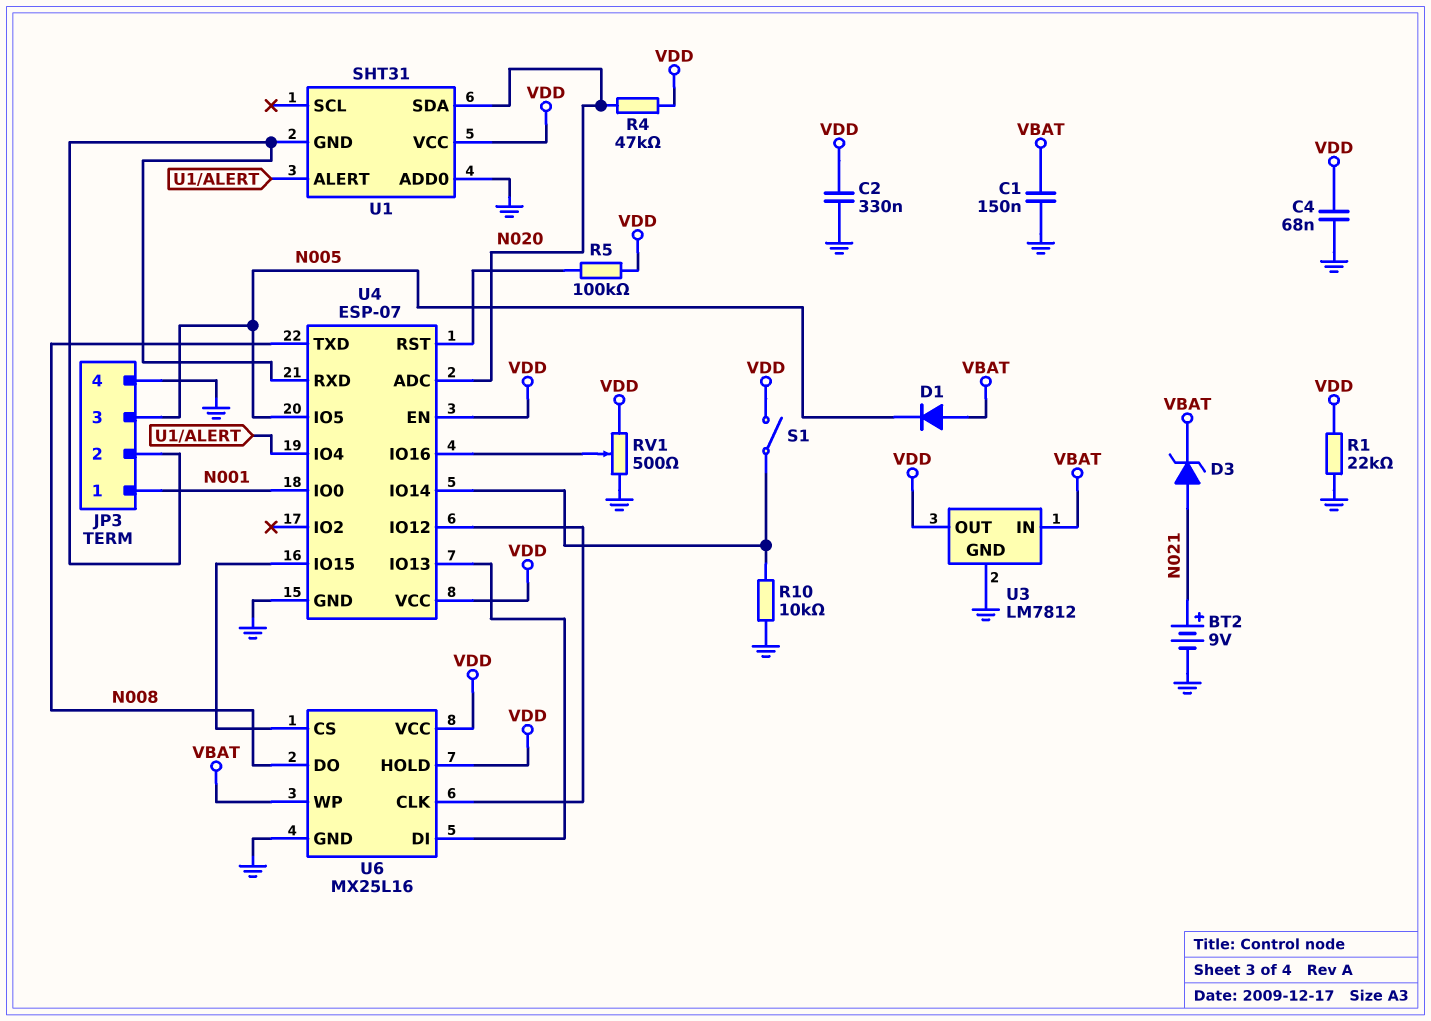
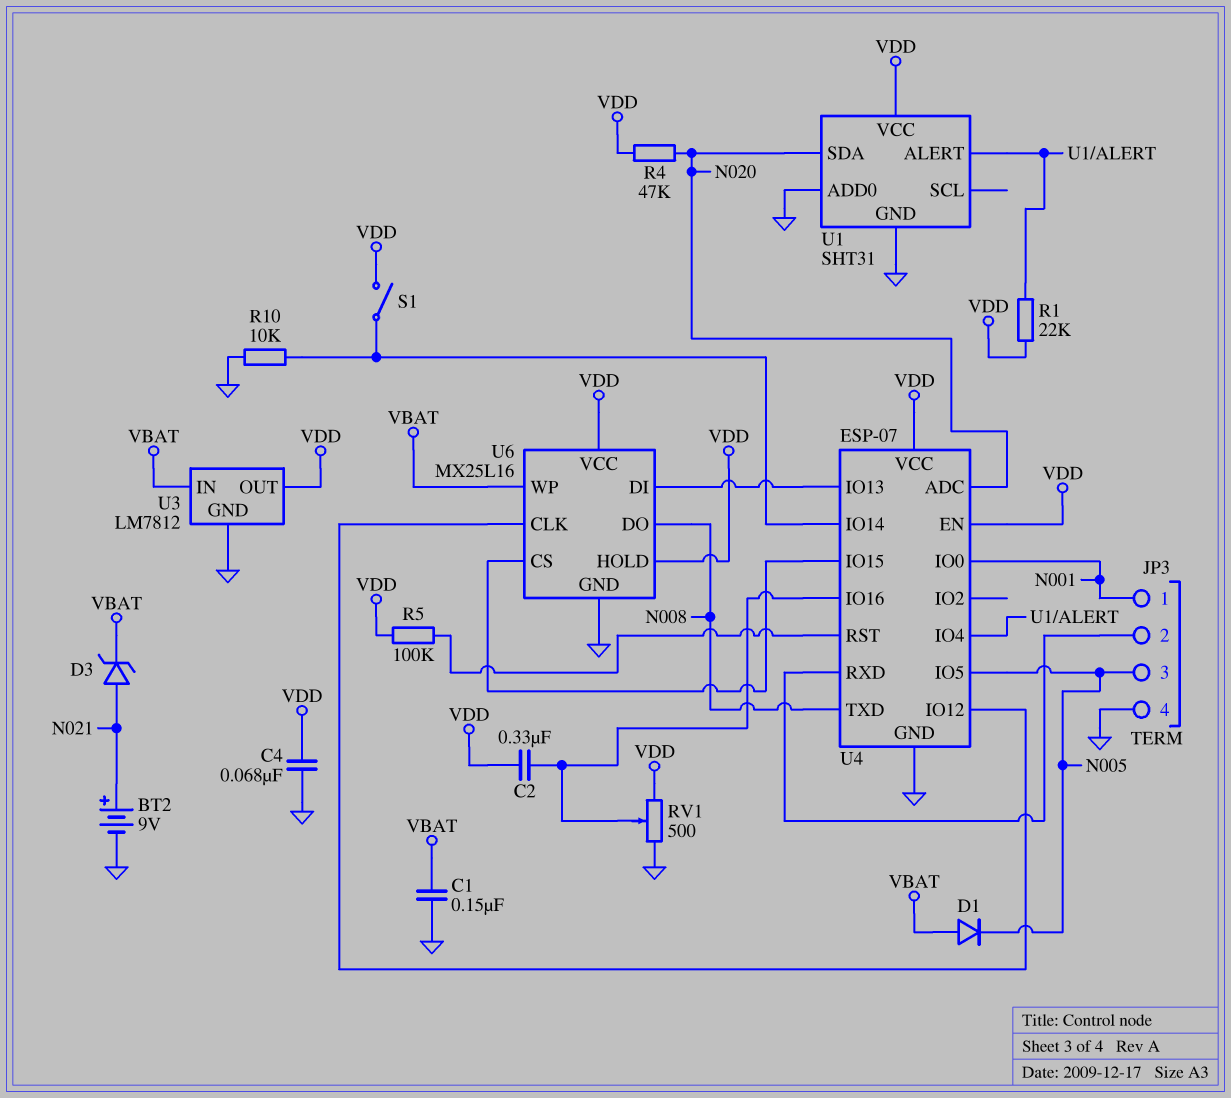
C2: 330nF (GND, VDD) -> 330nF (U4/IO16, VDD)
R1: 22k (GND, VDD) -> 22k (U1/ALERT, VDD)
U1 pin GND: JP3/2 -> GND

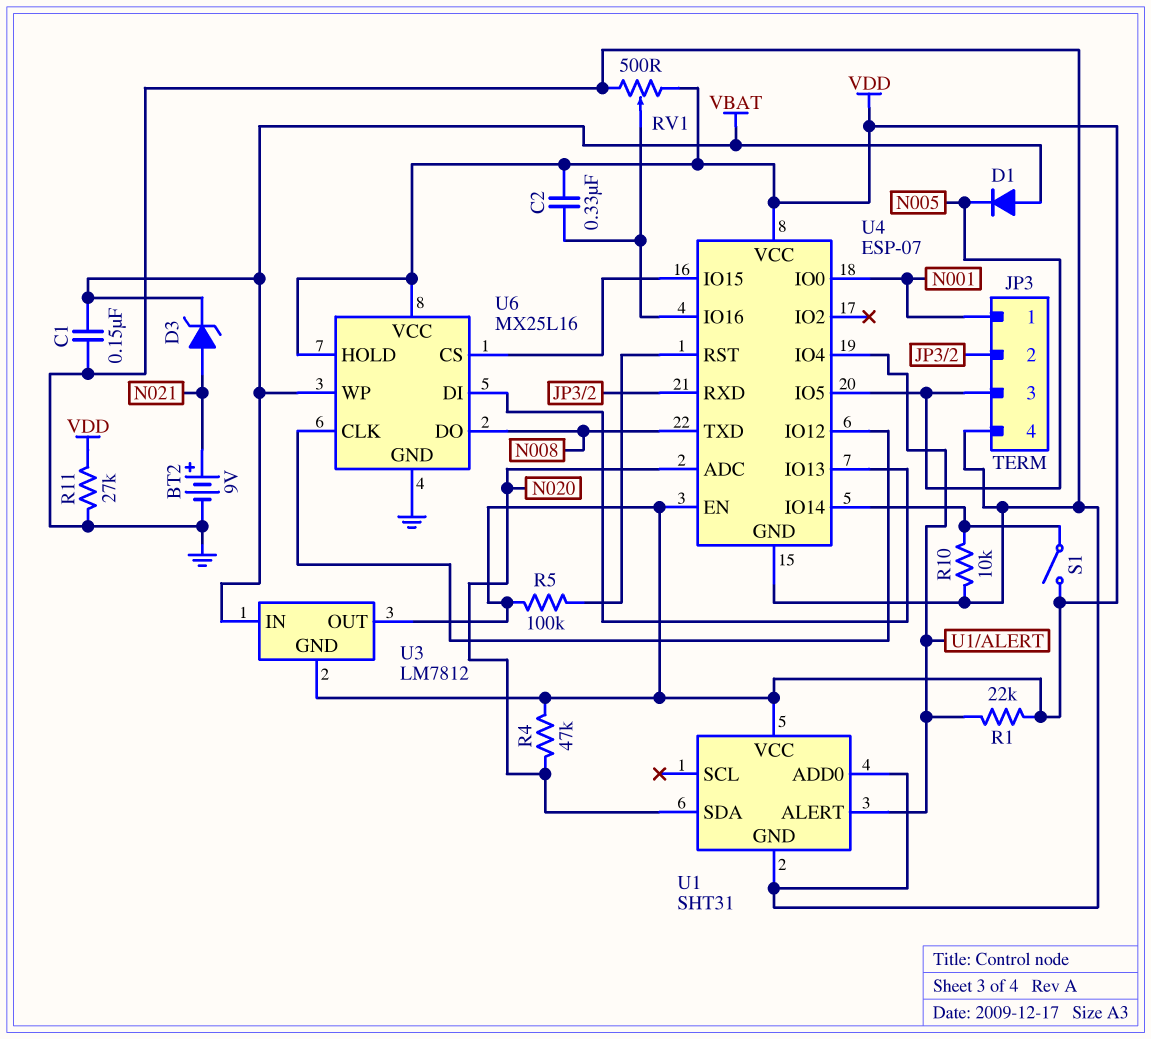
C4: 68nF (GND, VDD) -> none
R11: none -> 27k (GND, VDD)
U3 pin GND: GND -> VDD

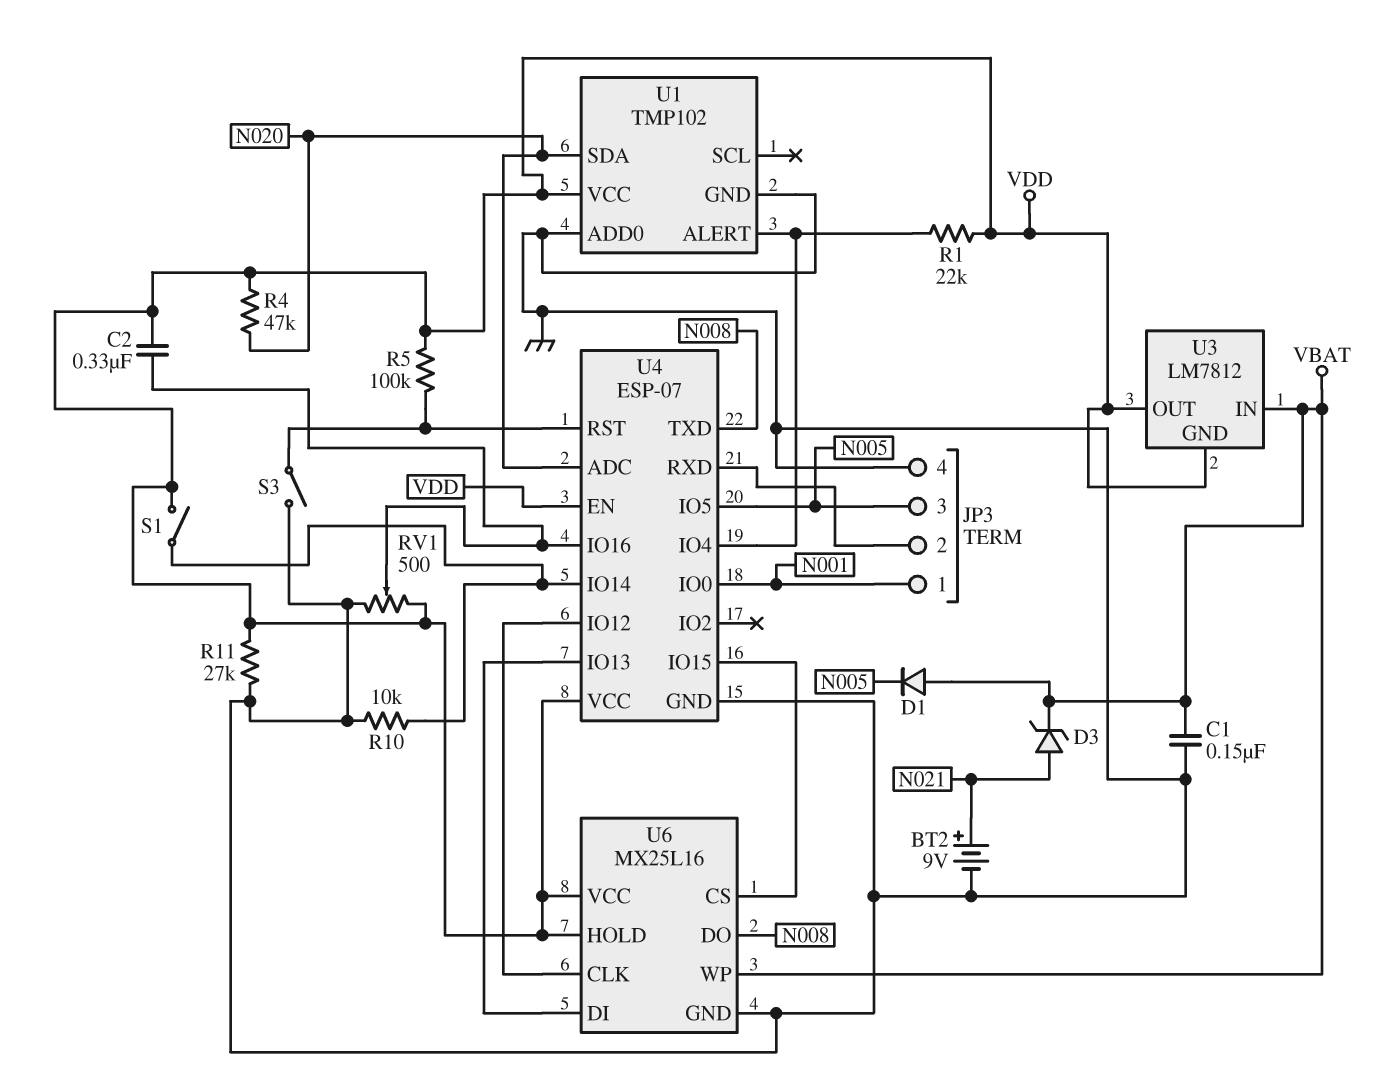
S3: none -> switch (GND, U4/RST)
U1: SHT31 -> TMP102

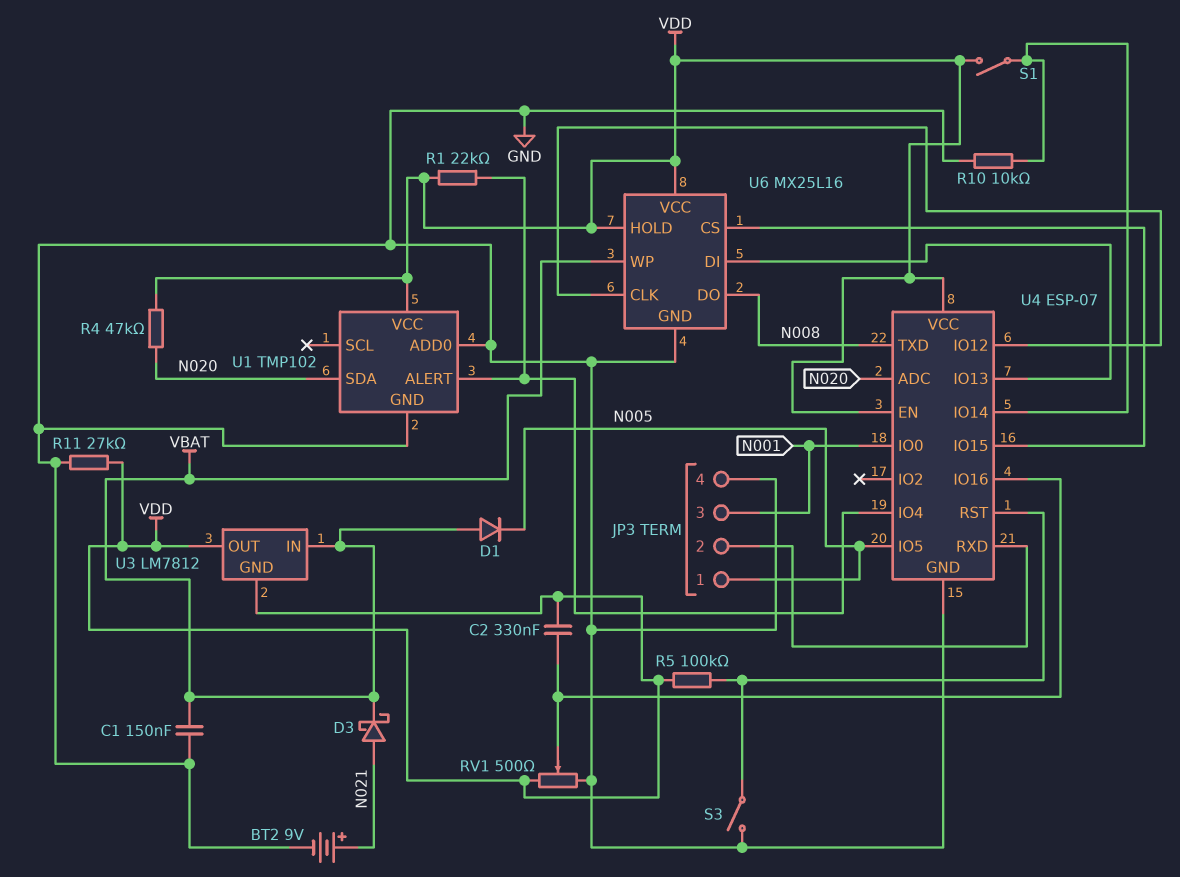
D3: zener (A N021, K VBAT) -> schottky (A N021, K VBAT)
JP3 pin 1: N001 -> N005
JP3 pin 3: N005 -> N001

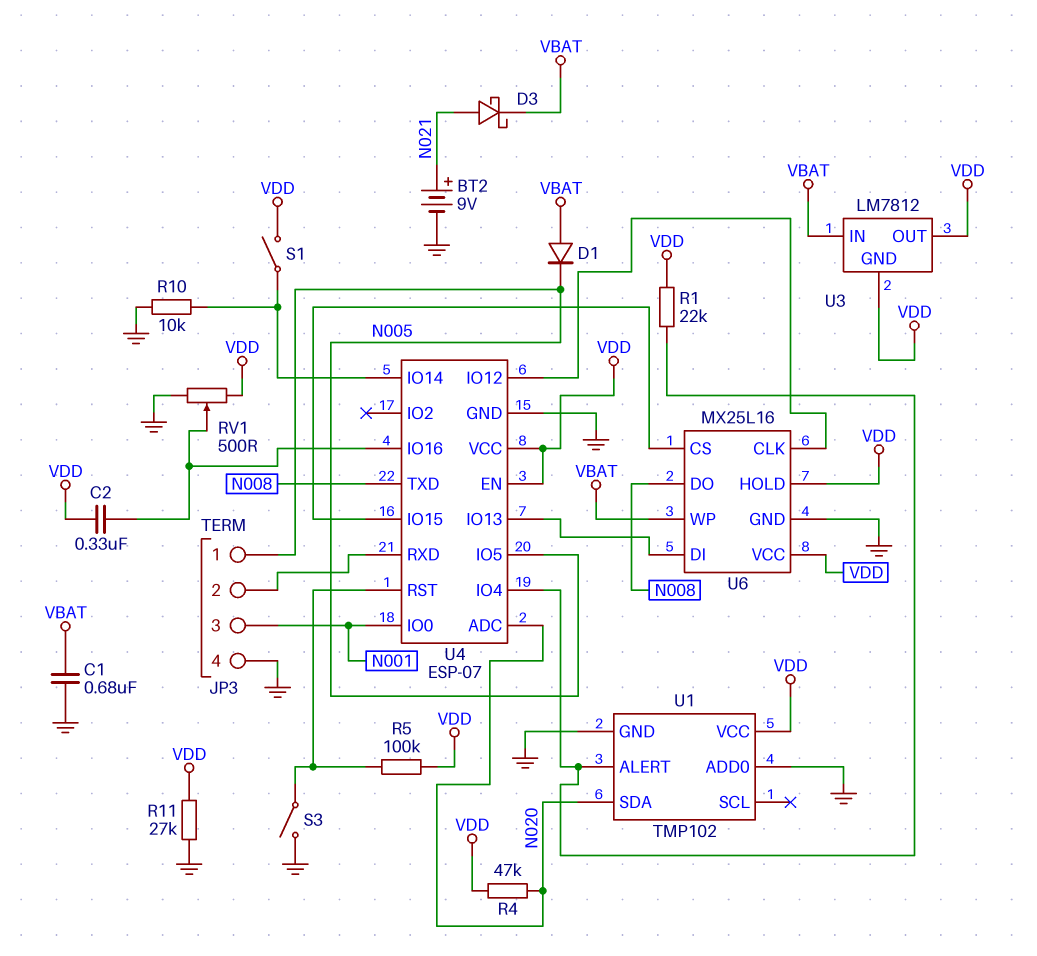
C1: 150nF (GND, VBAT) -> 680nF (GND, VBAT)

